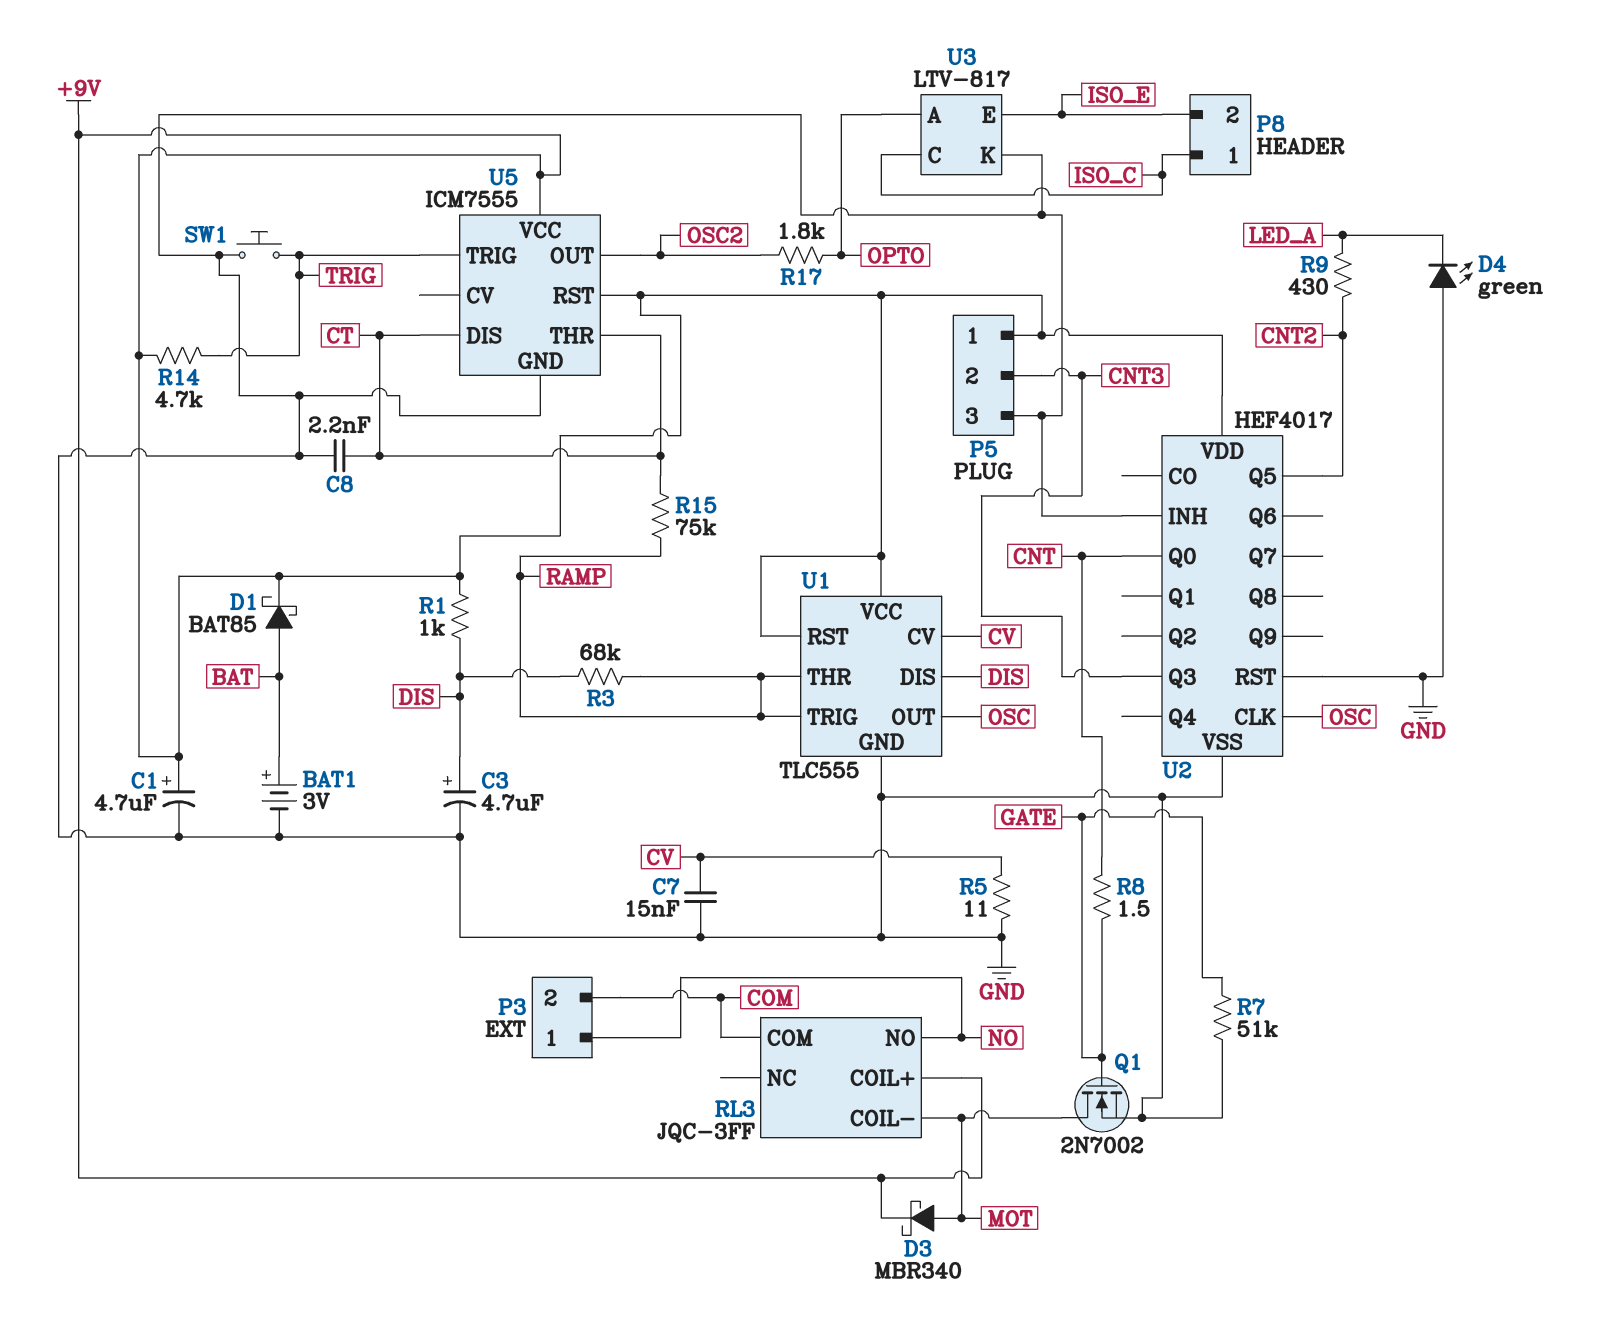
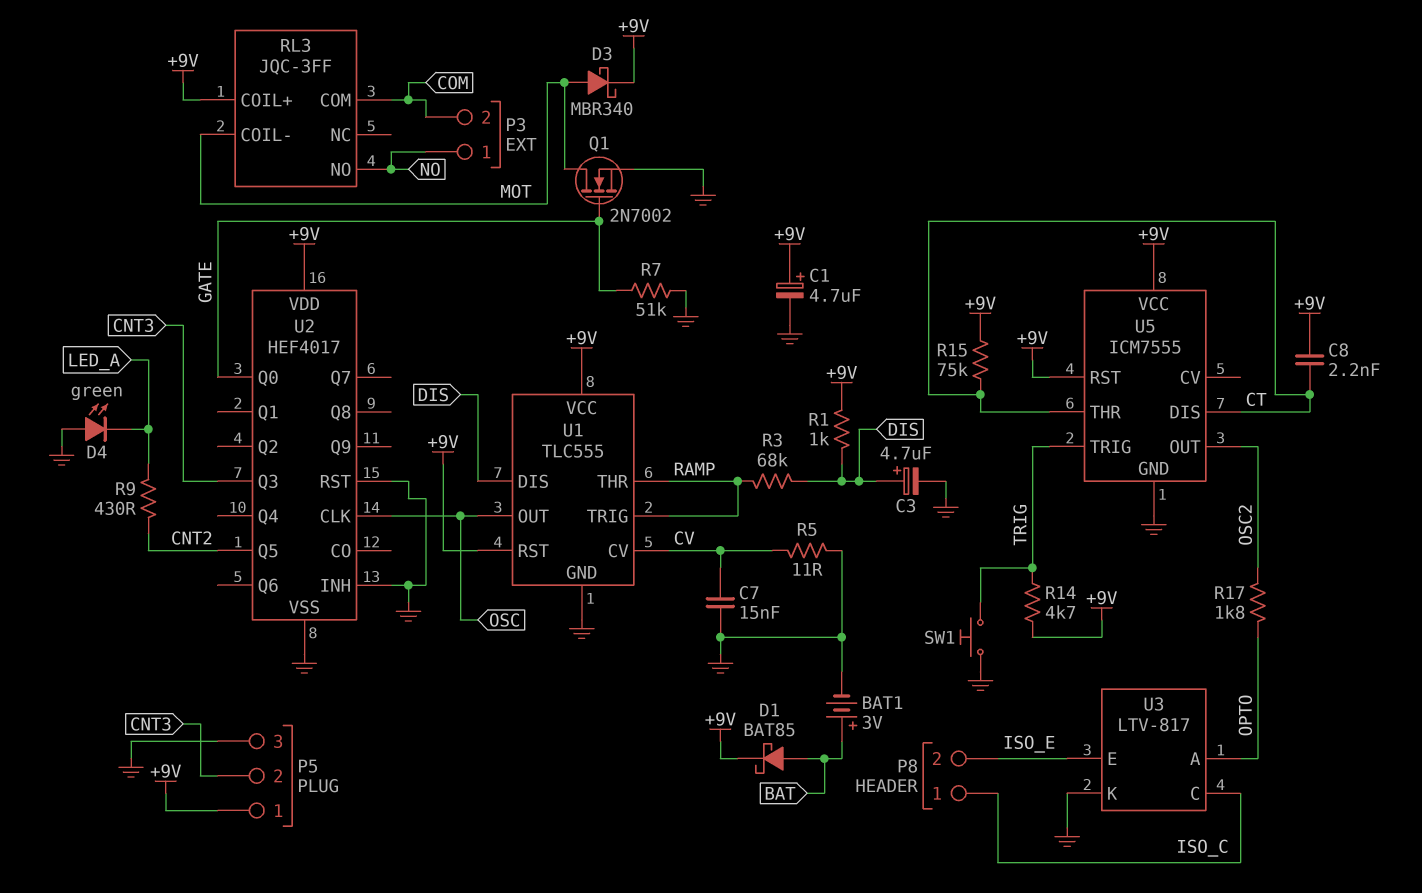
C8: 2.2nF (CT, GND) -> 2.2nF (+9V, CT)
R8: 1.5 (CNT, GATE) -> none
R15: 75k (CT, RAMP) -> 75k (+9V, CT)
U2 pin Q0: CNT -> GATE

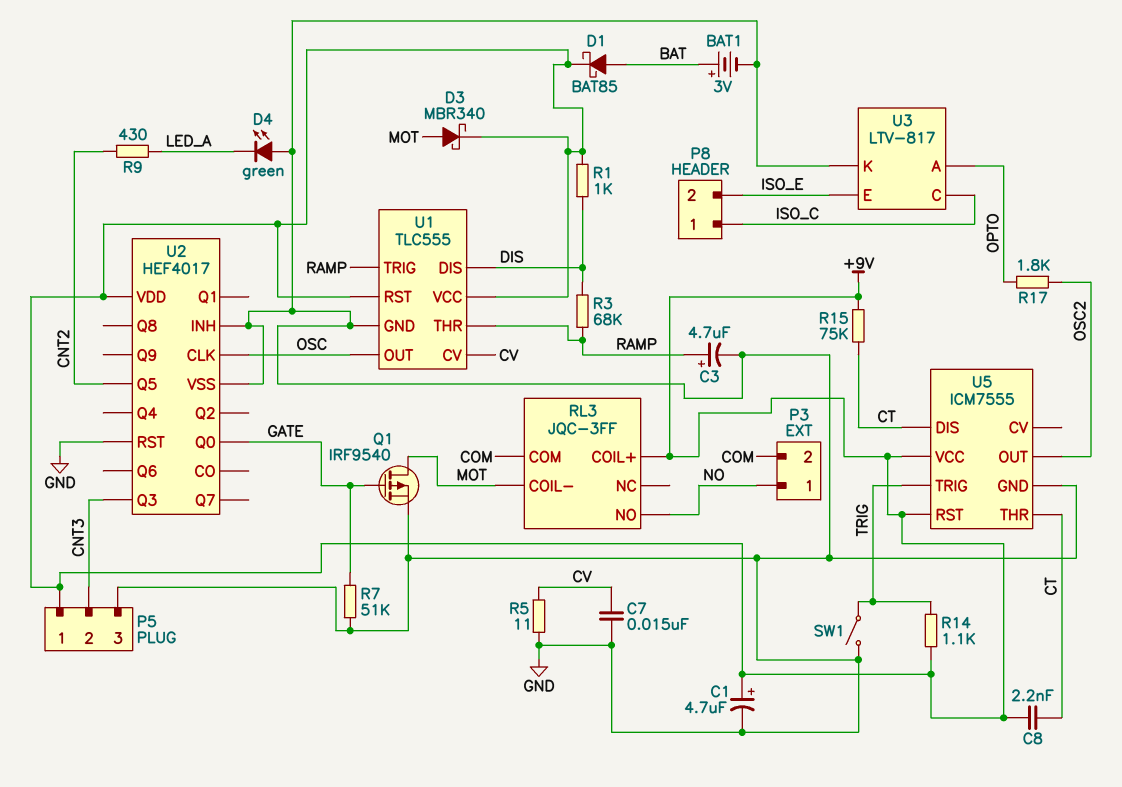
C3: 4.7uF (plus DIS, minus GND) -> 4.7uF (plus RAMP, minus GND)
Q1: NMOS 2N7002 (G GATE, D MOT, S GND) -> PMOS IRF9540 (G GATE, D MOT, S GND)
R14: 4.7k (+9V, TRIG) -> 1.1k (+9V, TRIG)
SW1: button (GND, TRIG) -> switch (GND, TRIG)

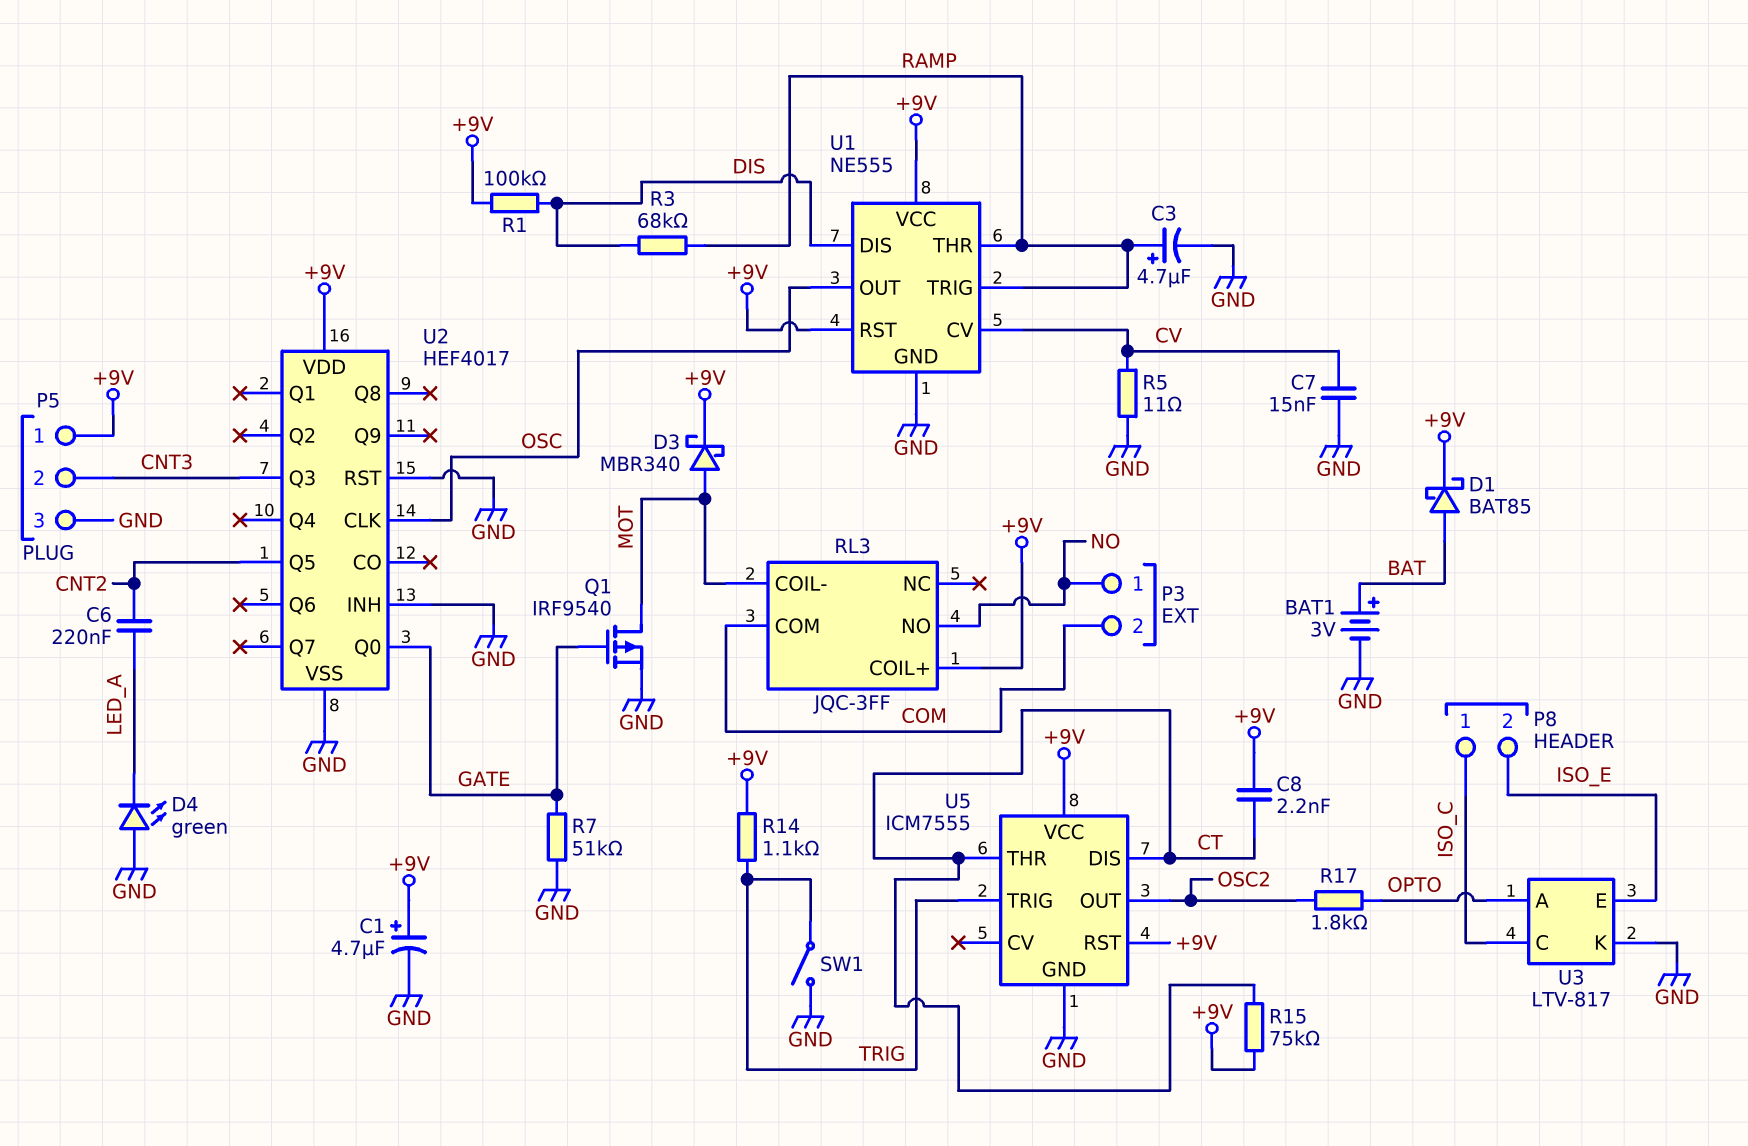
C6: none -> 220nF (CNT2, LED_A)
R1: 1k (+9V, DIS) -> 100k (+9V, DIS)
R9: 430 (CNT2, LED_A) -> none
U1: TLC555 -> NE555

